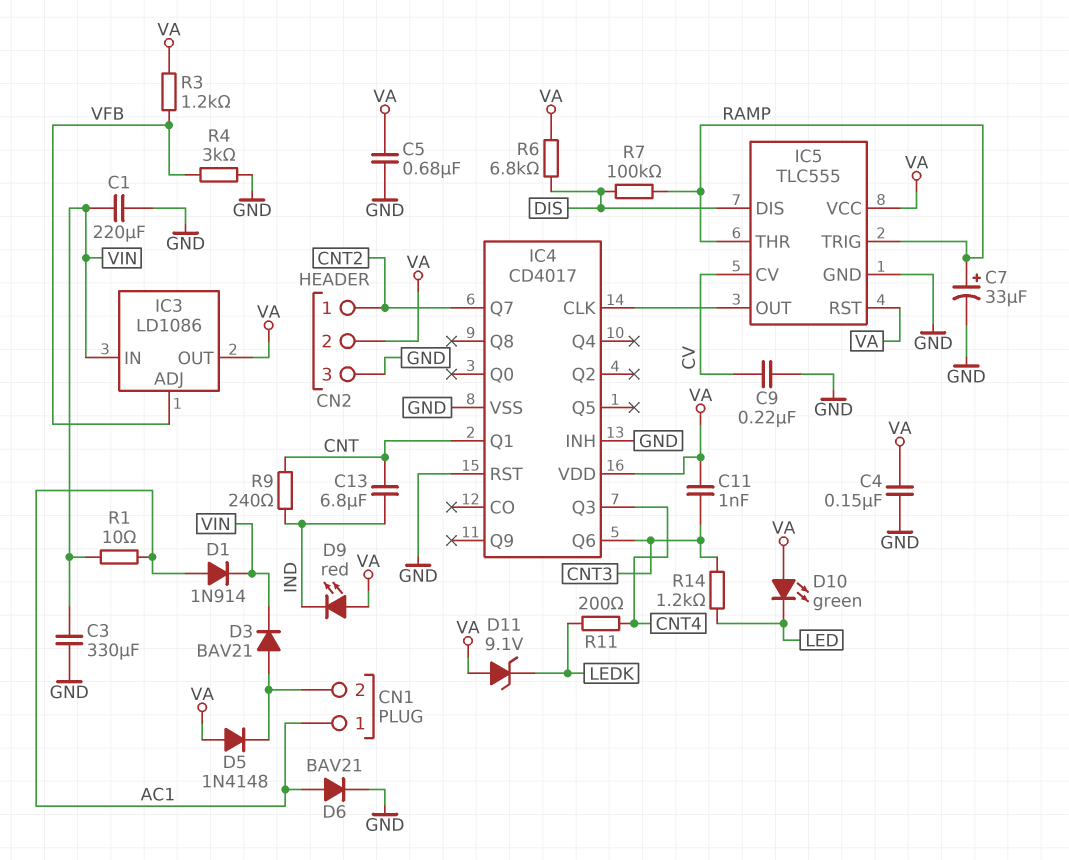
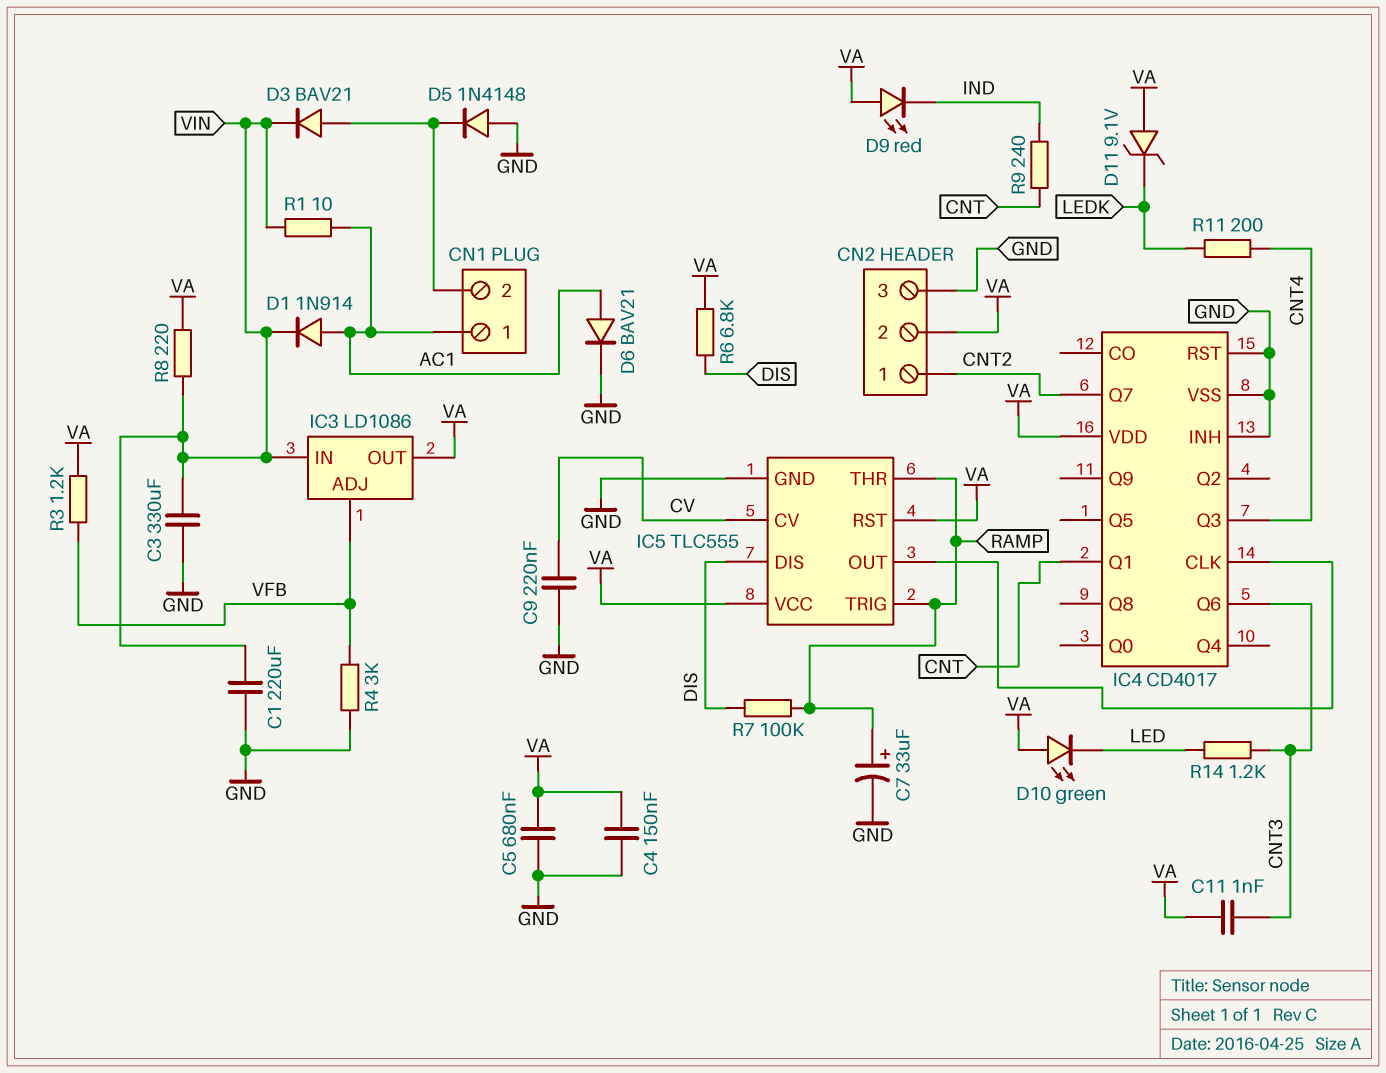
C13: 6.8uF (CNT, IND) -> none
D5: diode 1N4148 (A VA, K CN1/2) -> diode 1N4148 (A GND, K CN1/2)
R8: none -> 220 (VA, VIN)

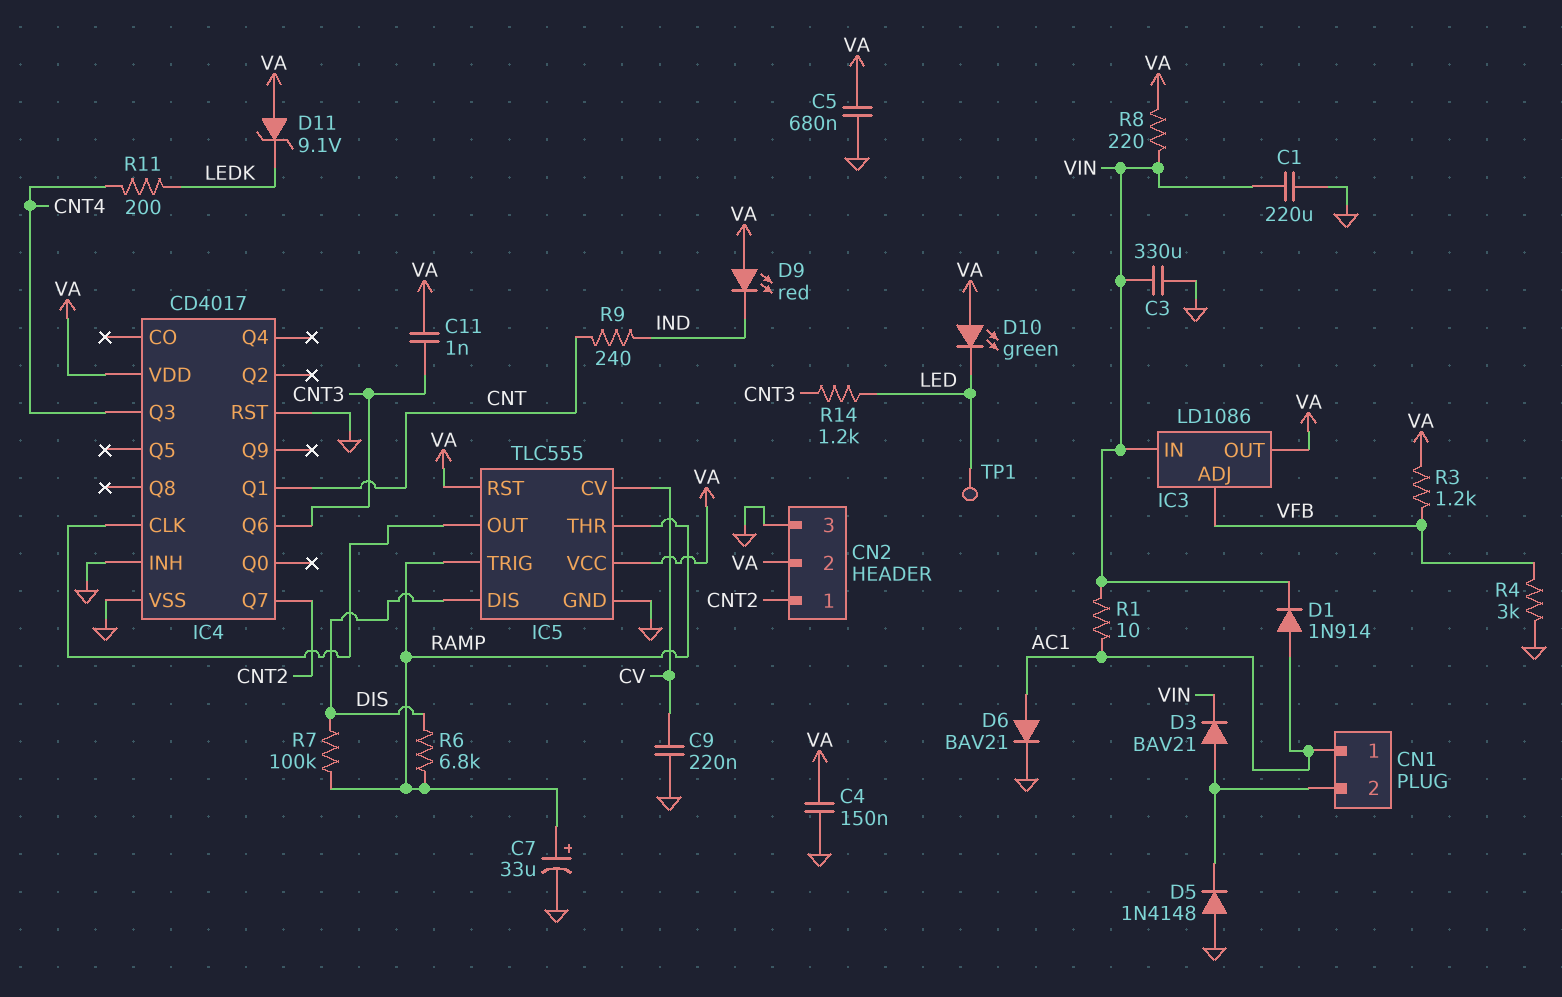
R6: 6.8k (DIS, VA) -> 6.8k (DIS, RAMP)
TP1: none -> test point (LED)

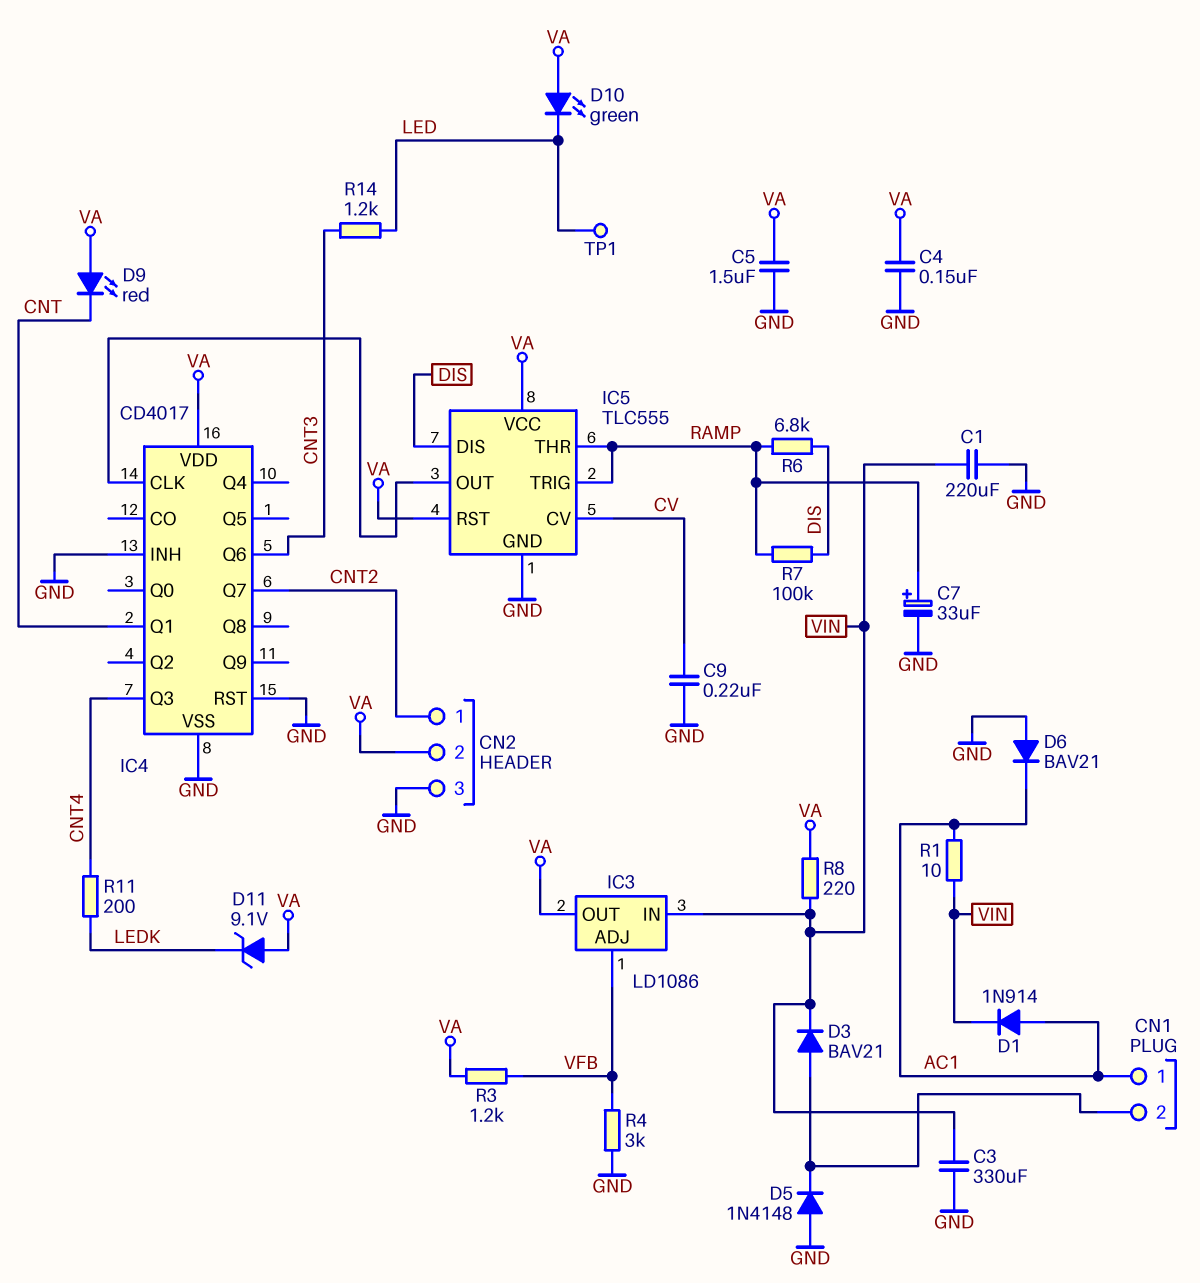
C5: 680nF (GND, VA) -> 1.5uF (GND, VA)
C11: 1nF (CNT3, VA) -> none
D6: diode BAV21 (A AC1, K GND) -> diode BAV21 (A GND, K AC1)
D9: LED red (A VA, K IND) -> LED red (A VA, K CNT)
R9: 240 (CNT, IND) -> none

